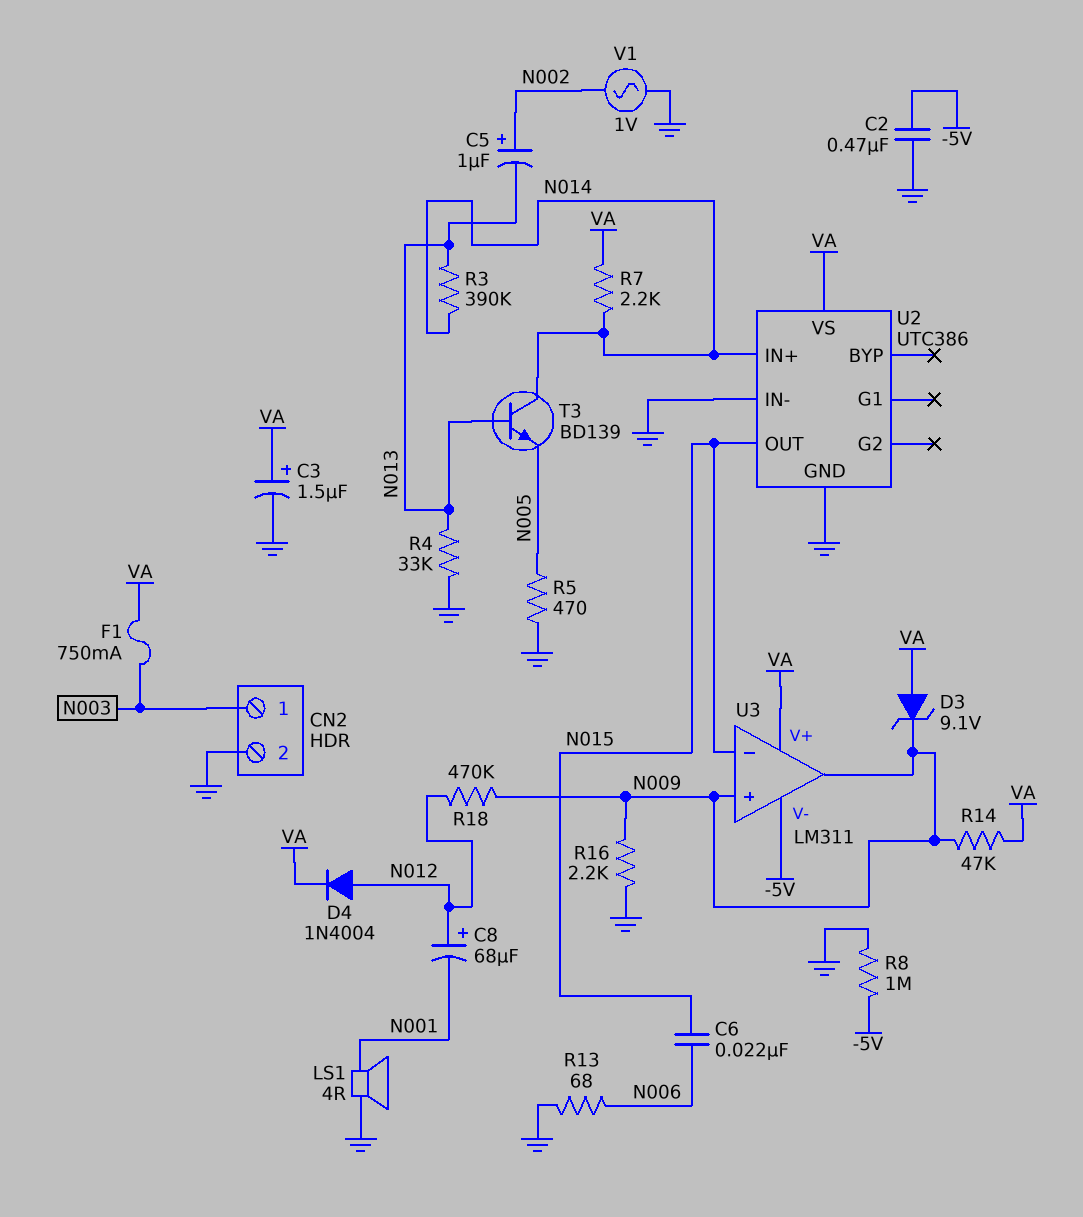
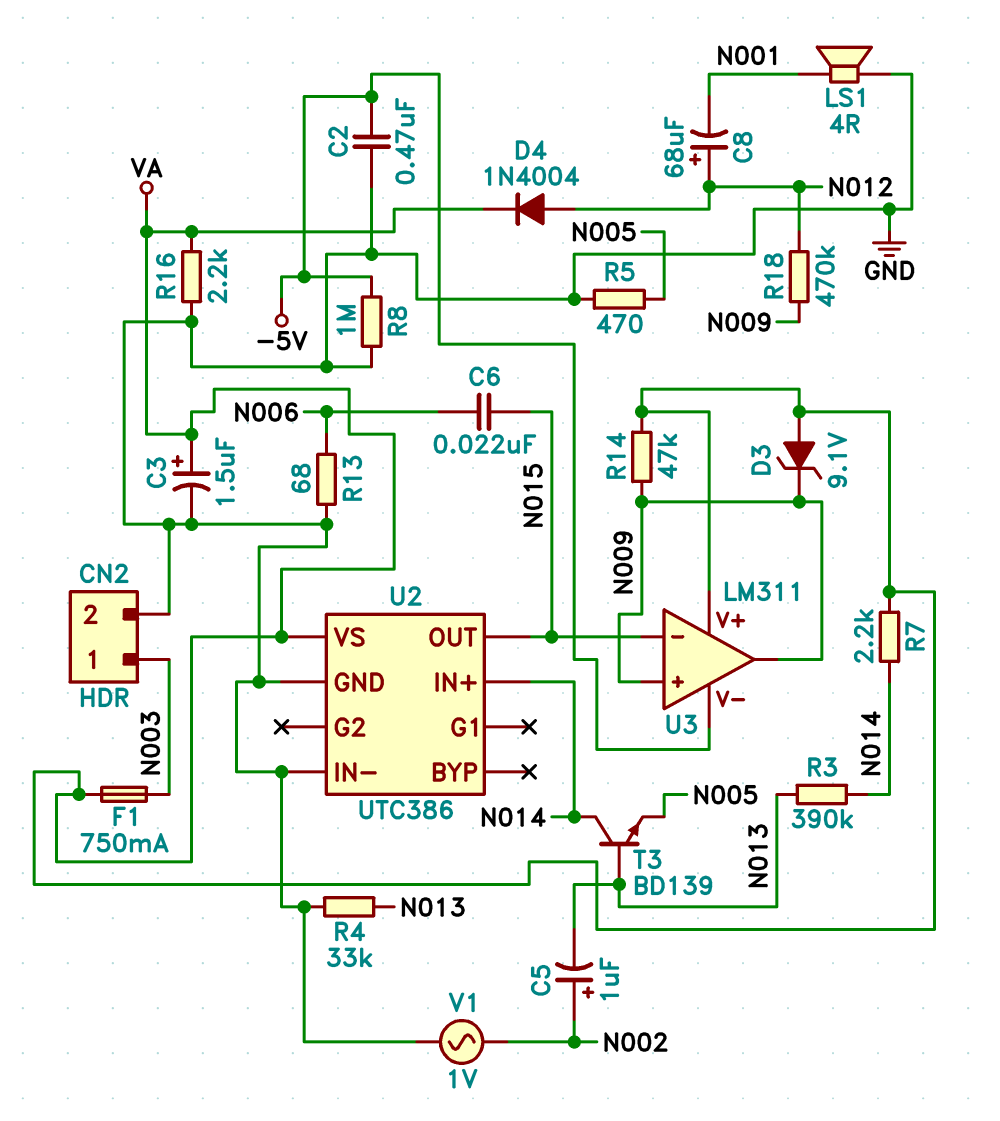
R16: 2.2k (GND, N009) -> 2.2k (GND, VA)

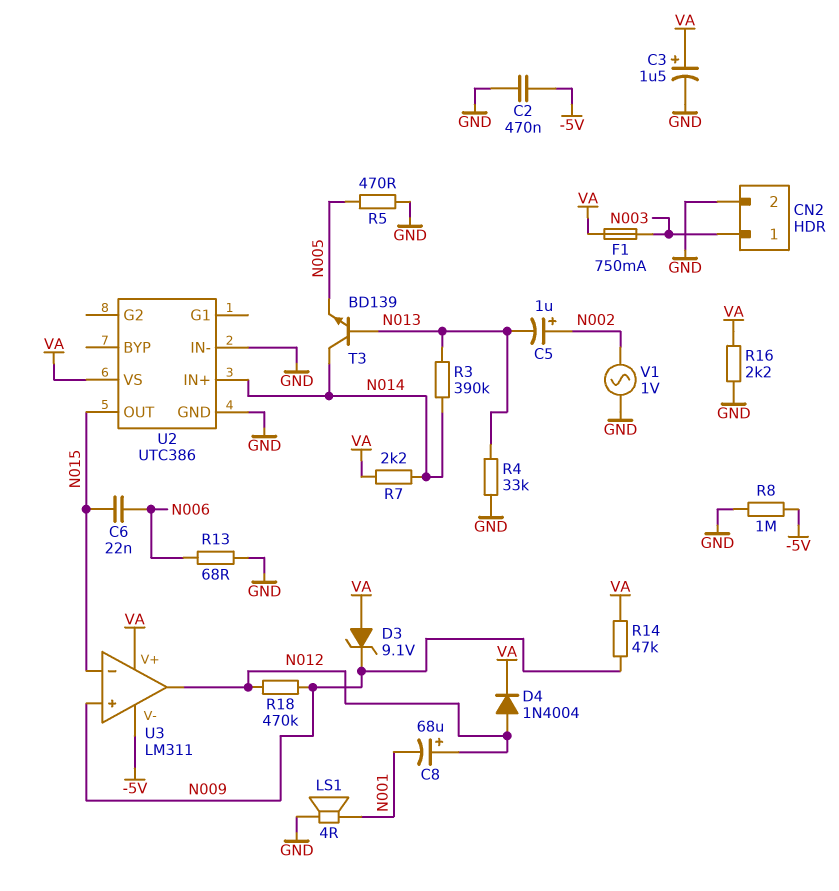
U3 pin out: N009 -> N012

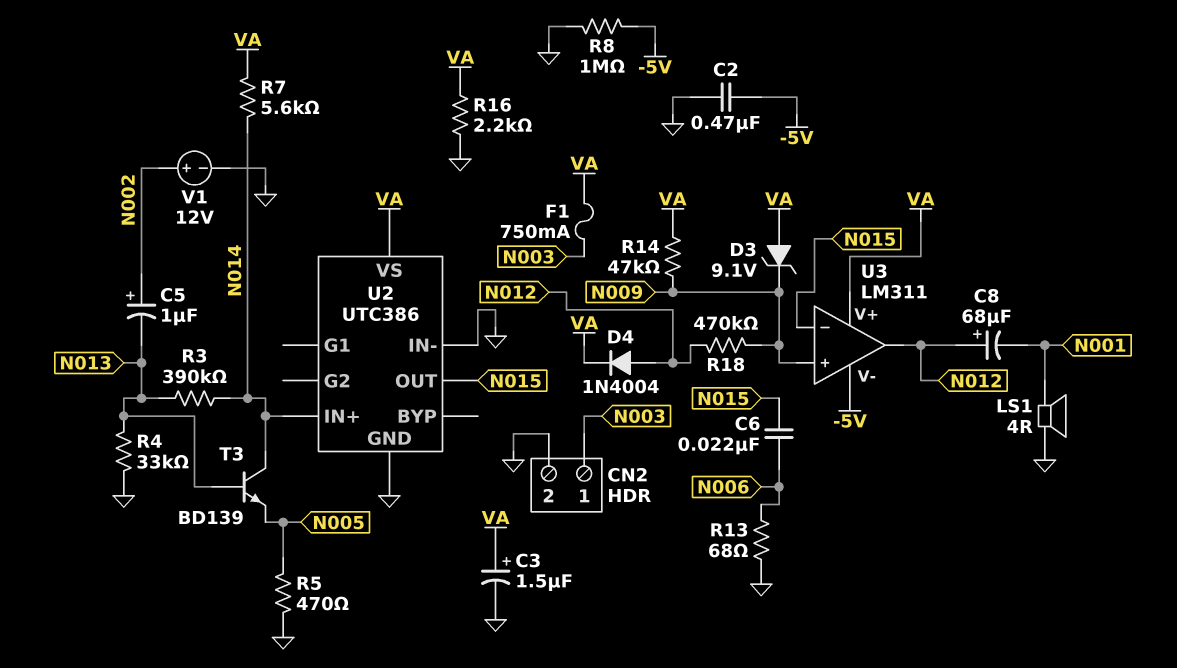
R7: 2.2k (N014, VA) -> 5.6k (N014, VA)
V1: AC 1V (GND, N002) -> 12V (plus N002, minus GND)

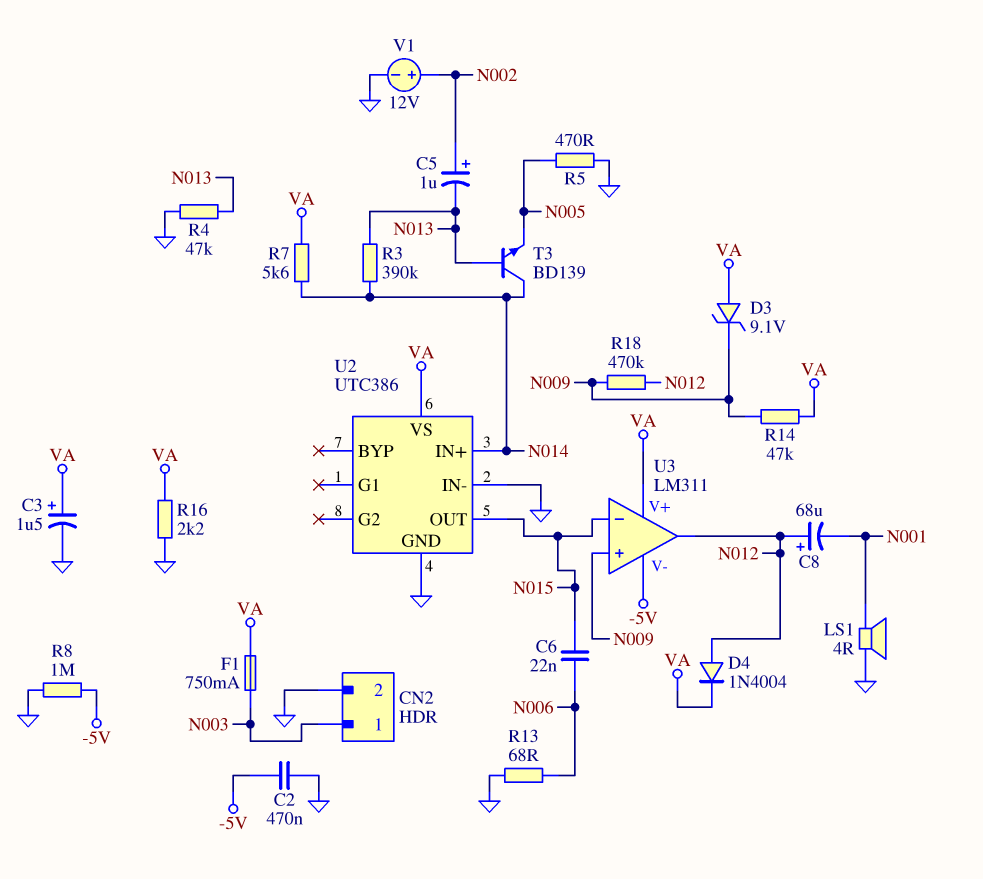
R4: 33k (GND, N013) -> 47k (GND, N013)

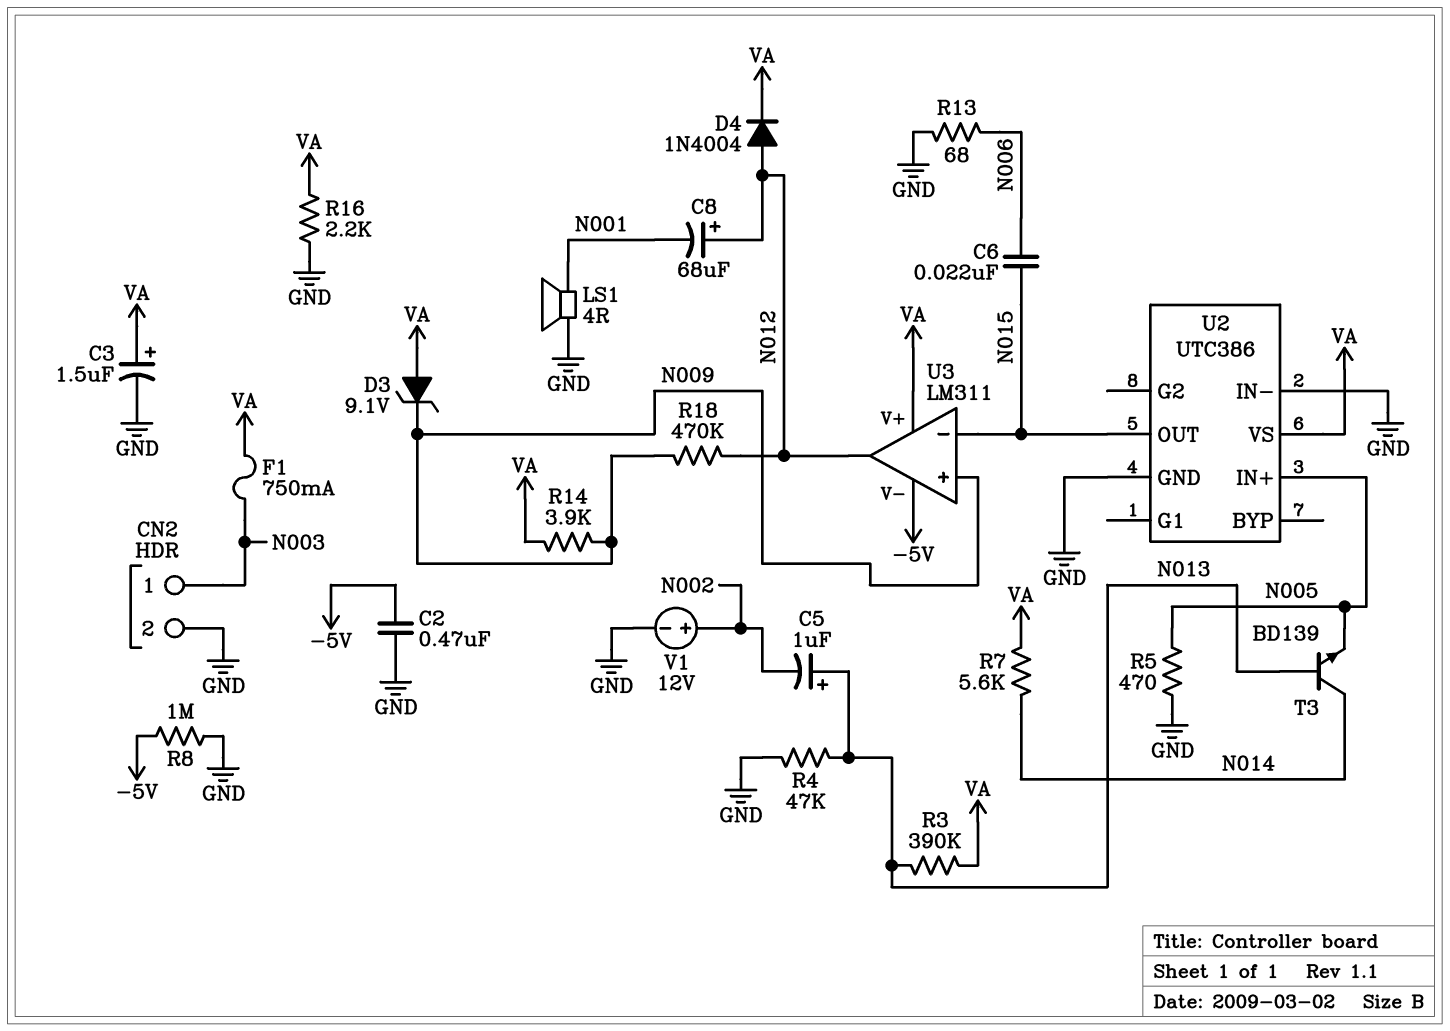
C5: 1uF (plus N002, minus N013) -> 1uF (plus N013, minus N002)
R3: 390k (N013, N014) -> 390k (N013, VA)
R14: 47k (N009, VA) -> 3.9k (N009, VA)
U2 pin IN+: N014 -> N005

